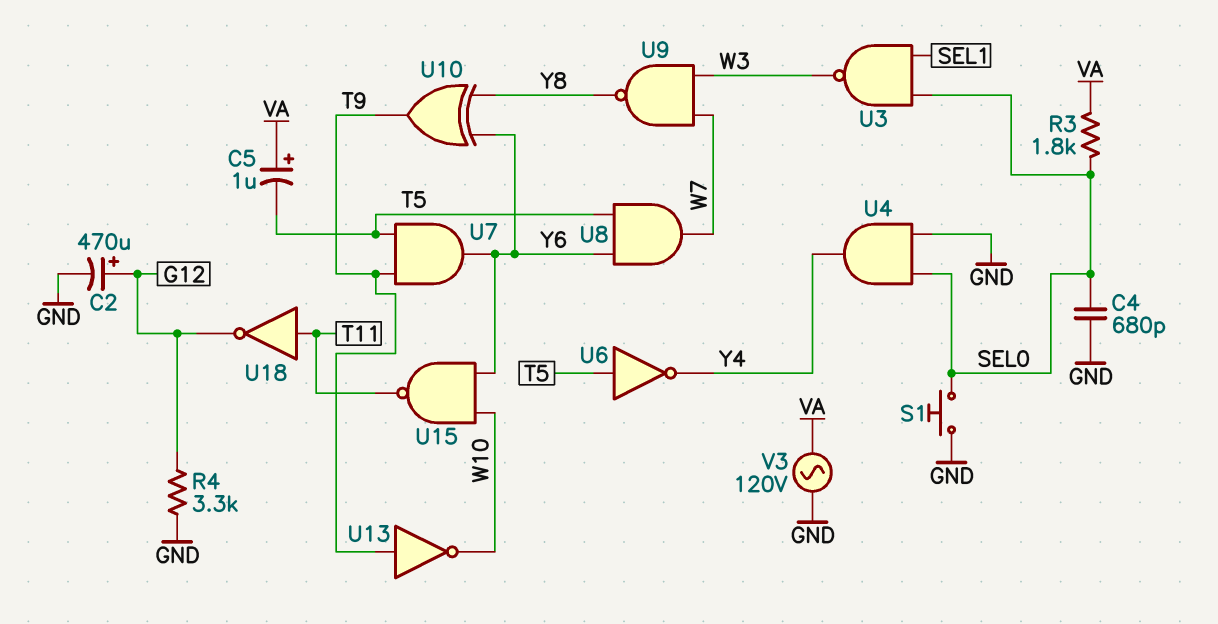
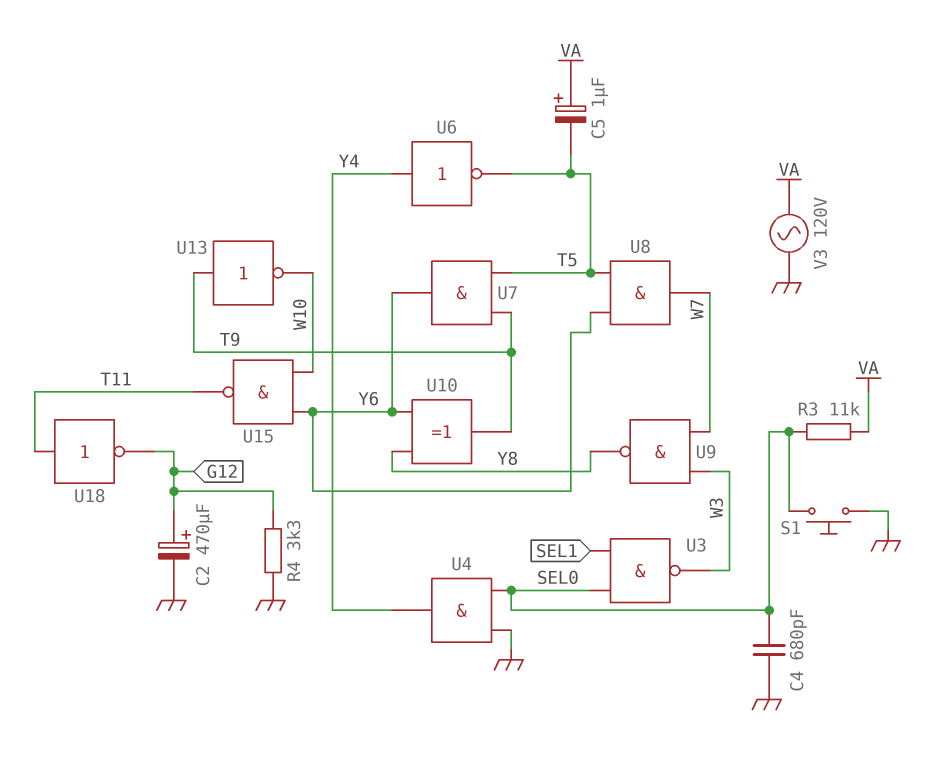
R3: 1.8k (SEL0, VA) -> 11k (SEL0, VA)
U6: NOT (in T5, out Y4) -> NOT (in Y4, out T5)

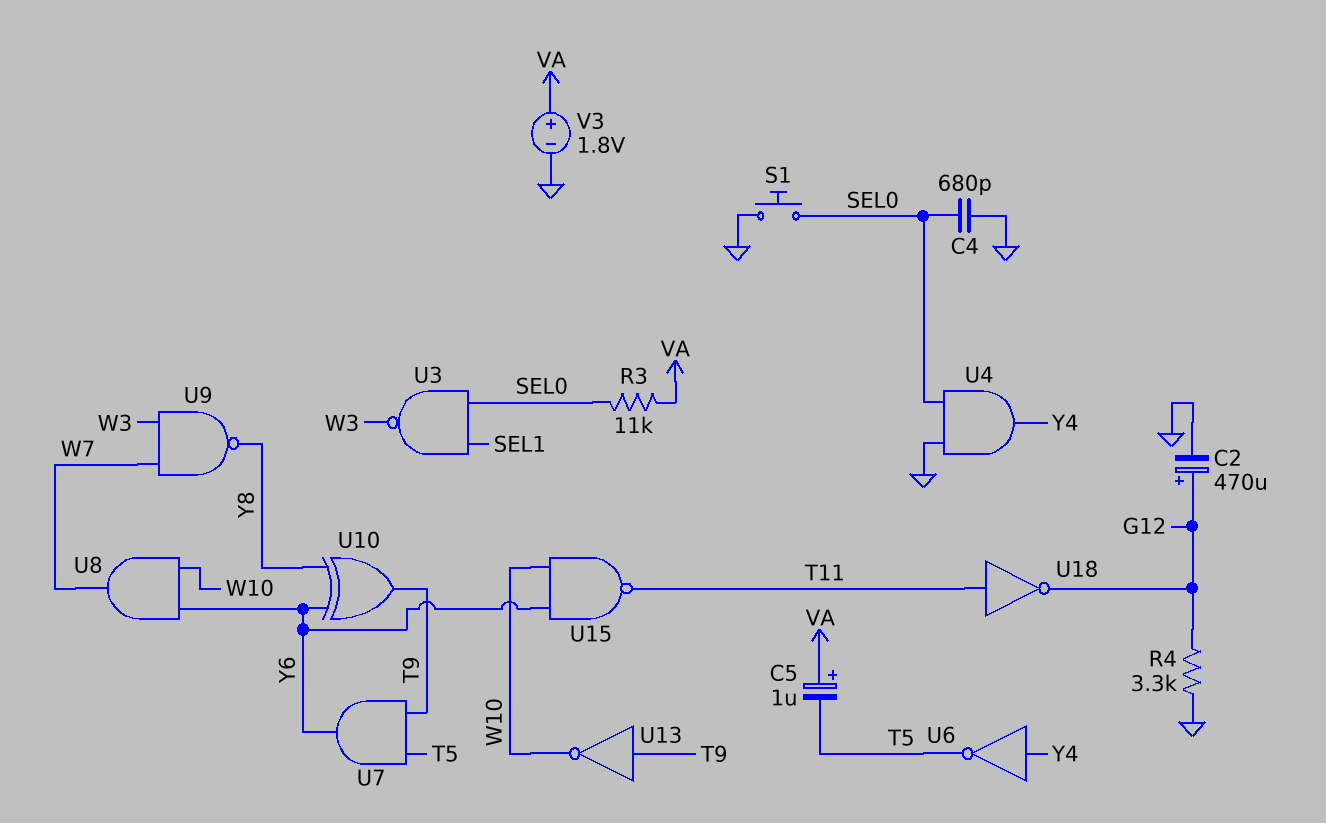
U8: AND (in T5, in Y6, out W7) -> AND (in W10, in Y6, out W7)
V3: AC 120V (GND, VA) -> 1.8V (plus VA, minus GND)

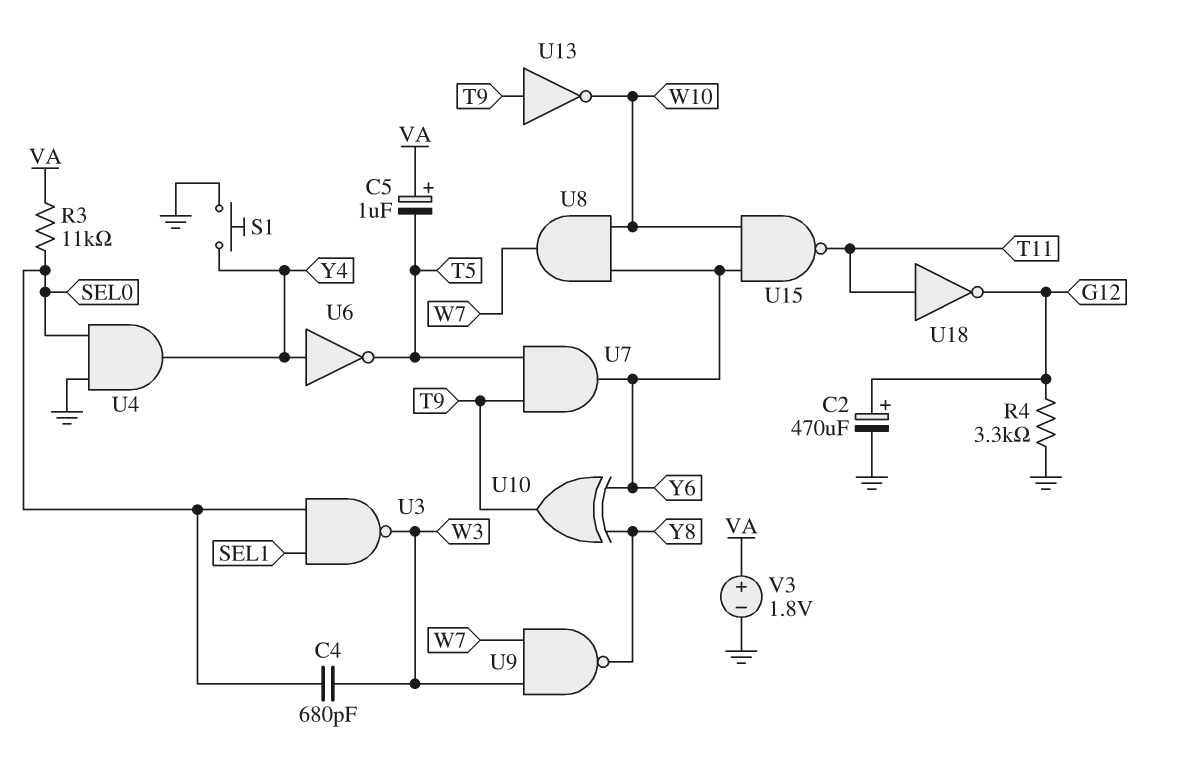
C4: 680pF (GND, SEL0) -> 680pF (SEL0, W3)
S1: button (GND, SEL0) -> button (GND, Y4)

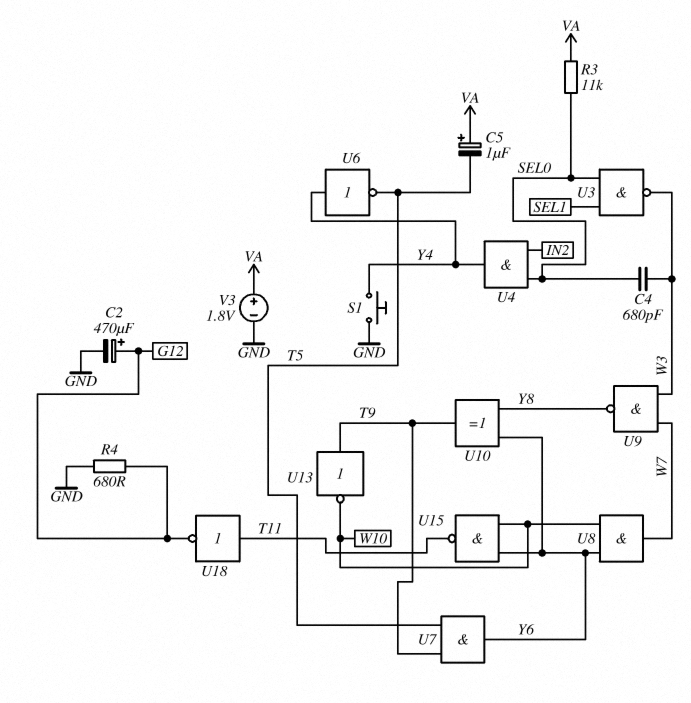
R4: 3.3k (G12, GND) -> 680 (G12, GND)
U4: AND (in GND, in SEL0, out Y4) -> AND (in IN2, in SEL0, out Y4)

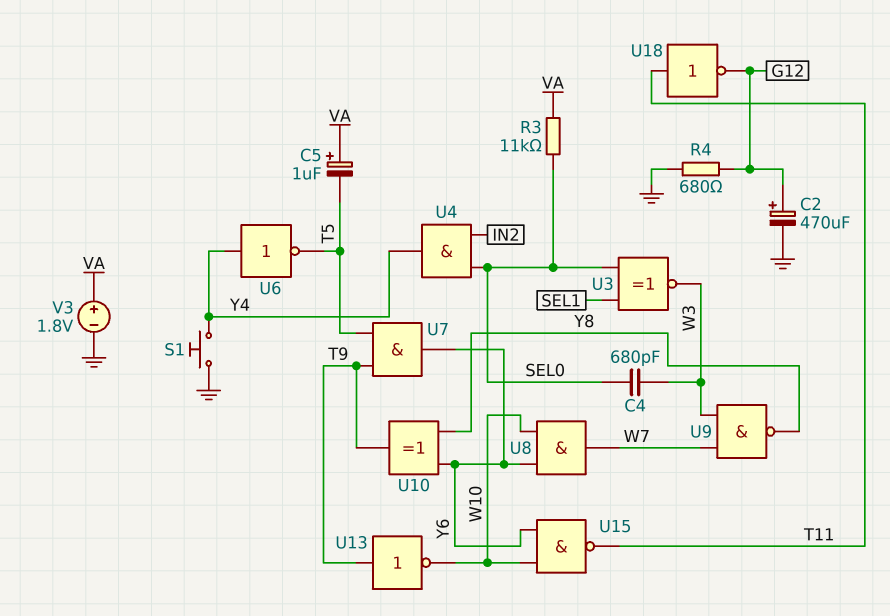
U3: NAND (in SEL0, in SEL1, out W3) -> XNOR (in SEL0, in SEL1, out W3)

